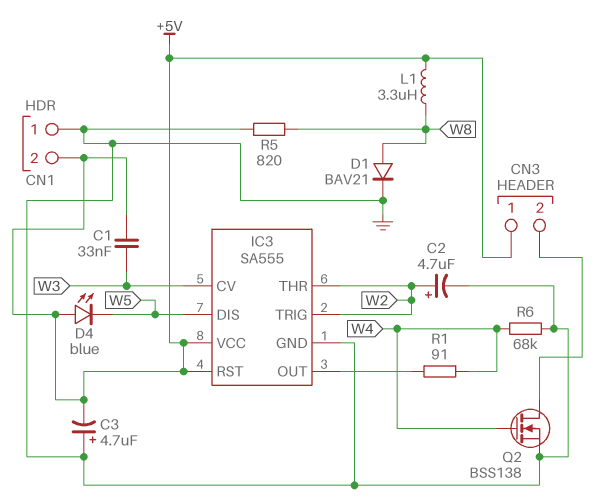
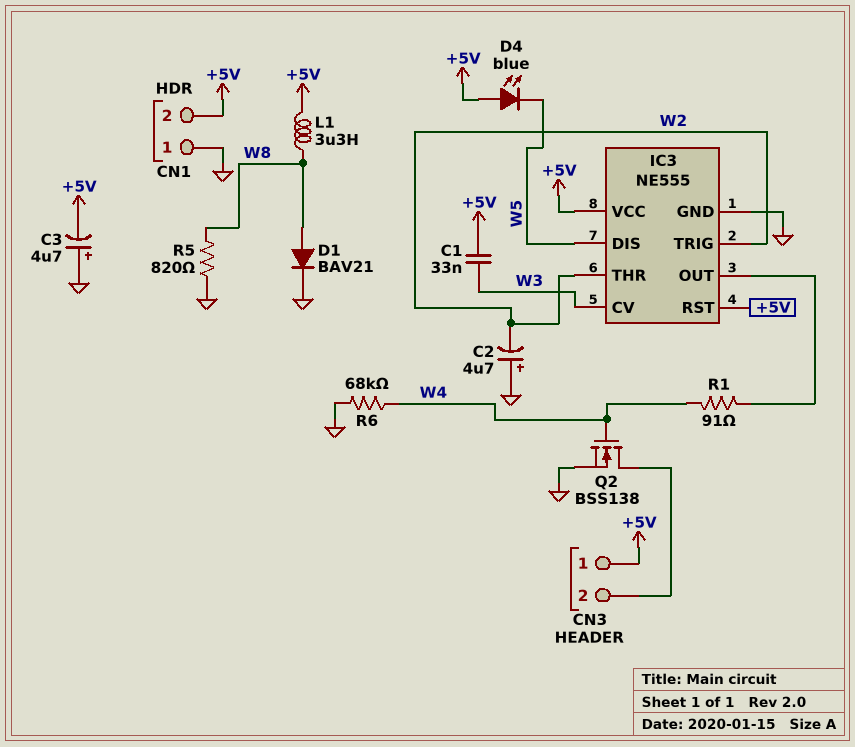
C2: 4.7uF (plus W2, minus GND) -> 4.7uF (plus GND, minus W2)
IC3: SA555 -> NE555

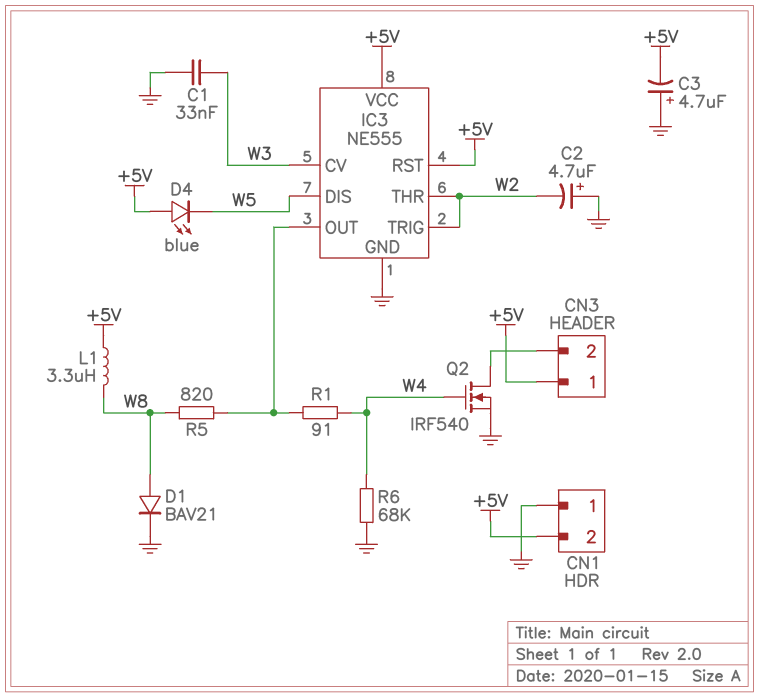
C1: 33nF (+5V, W3) -> 33nF (GND, W3)
Q2: NMOS BSS138 (G W4, D CN3/2, S GND) -> NMOS IRF540 (G W4, D CN3/2, S GND)
R5: 820 (GND, W8) -> 820 (IC3/OUT, W8)

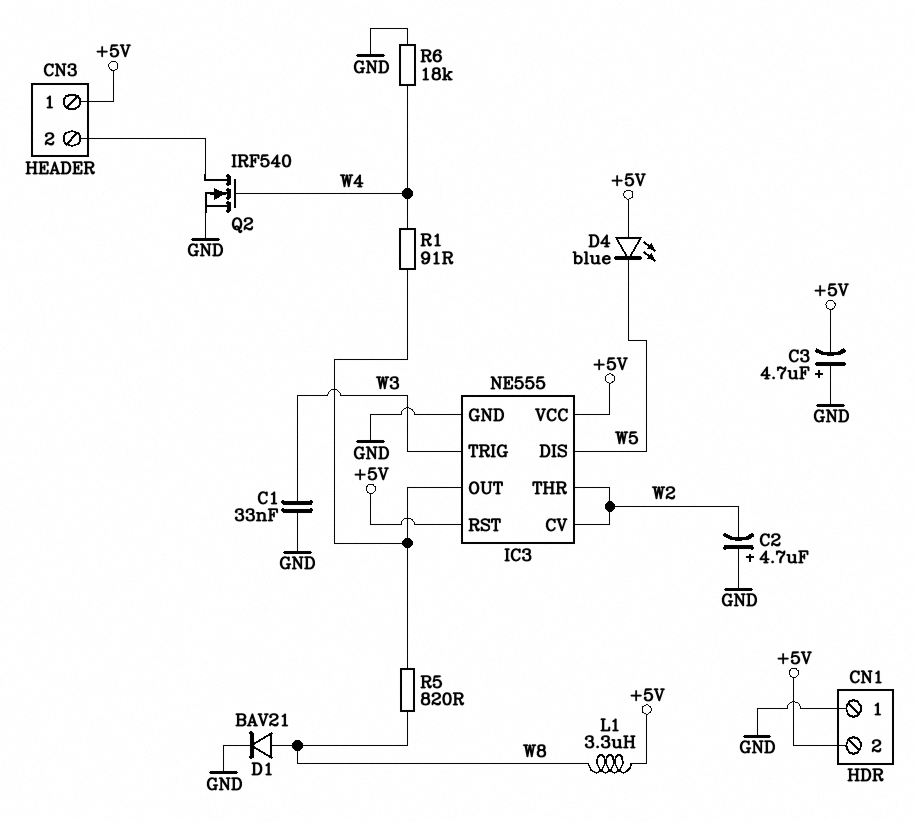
IC3 pin CV: W3 -> W2
IC3 pin TRIG: W2 -> W3
R6: 68k (GND, W4) -> 18k (GND, W4)

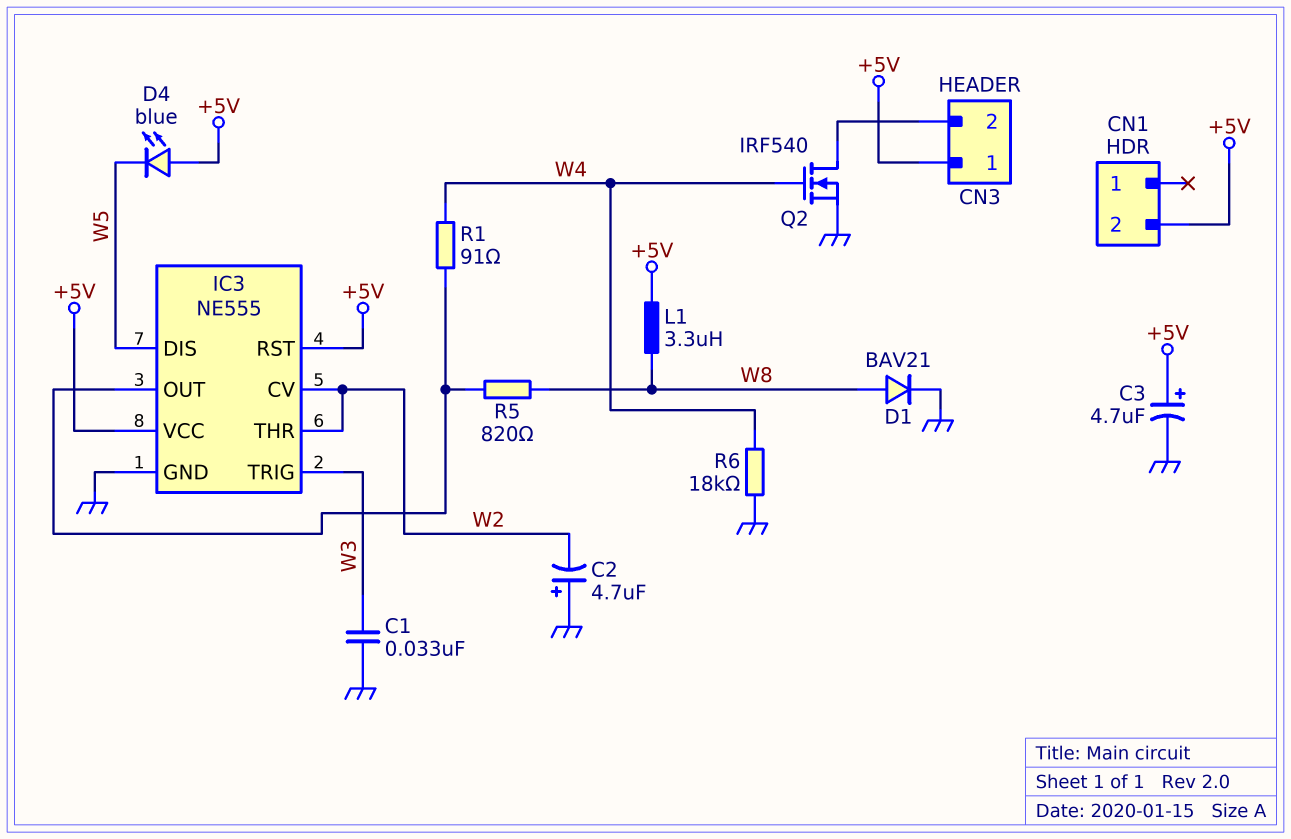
C3: 4.7uF (plus GND, minus +5V) -> 4.7uF (plus +5V, minus GND)
CN1 pin 1: GND -> none

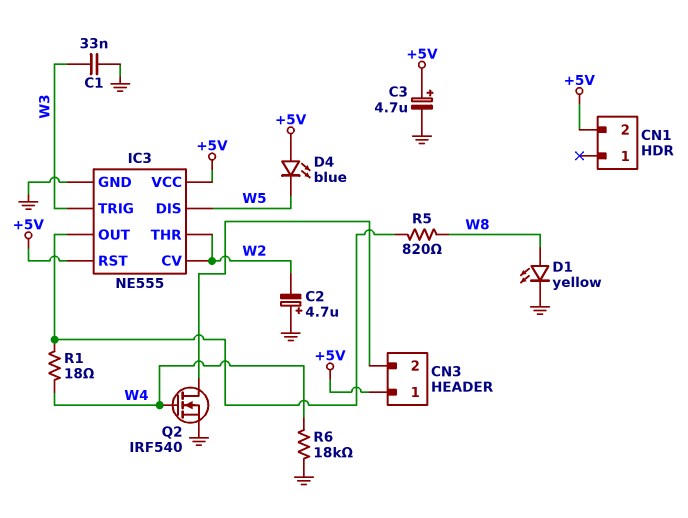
D1: diode BAV21 (A W8, K GND) -> LED yellow (A W8, K GND)
L1: 3.3uH (+5V, W8) -> none
R1: 91 (IC3/OUT, W4) -> 18 (IC3/OUT, W4)

